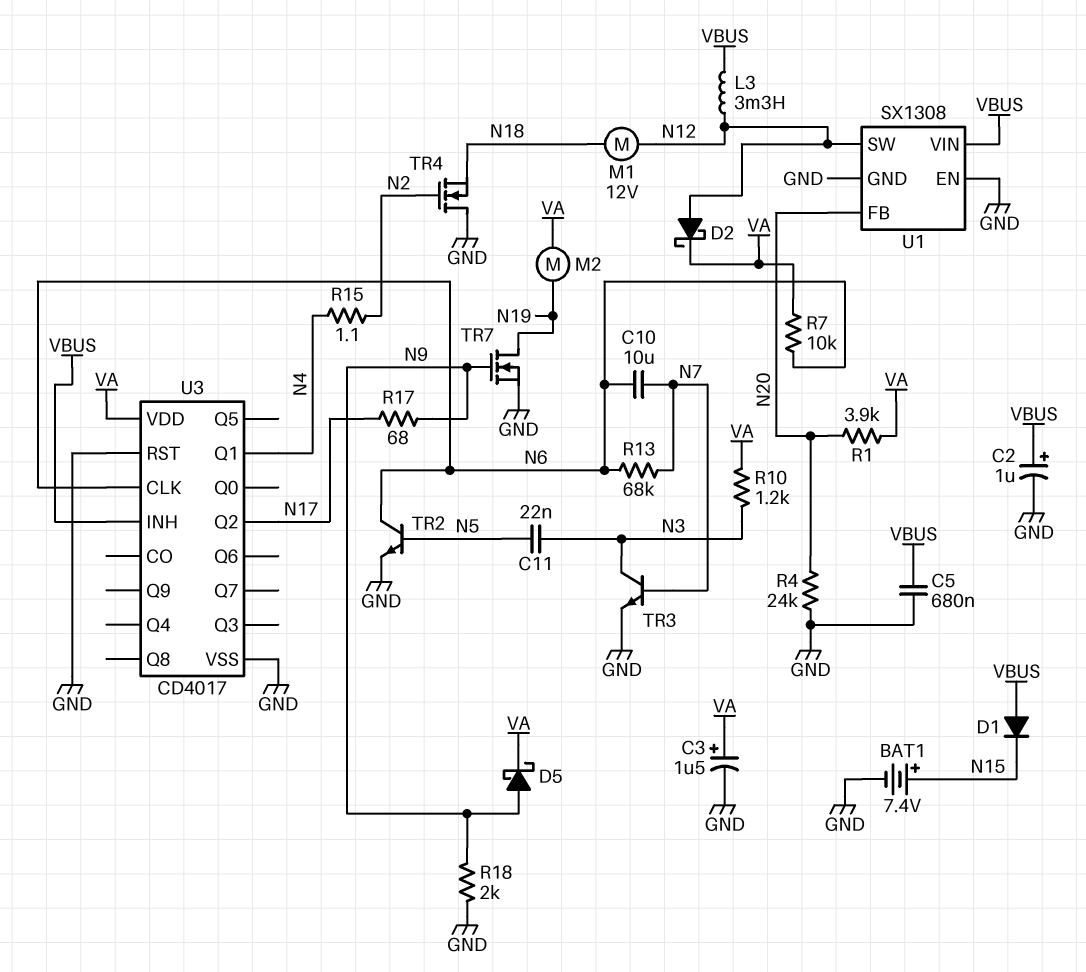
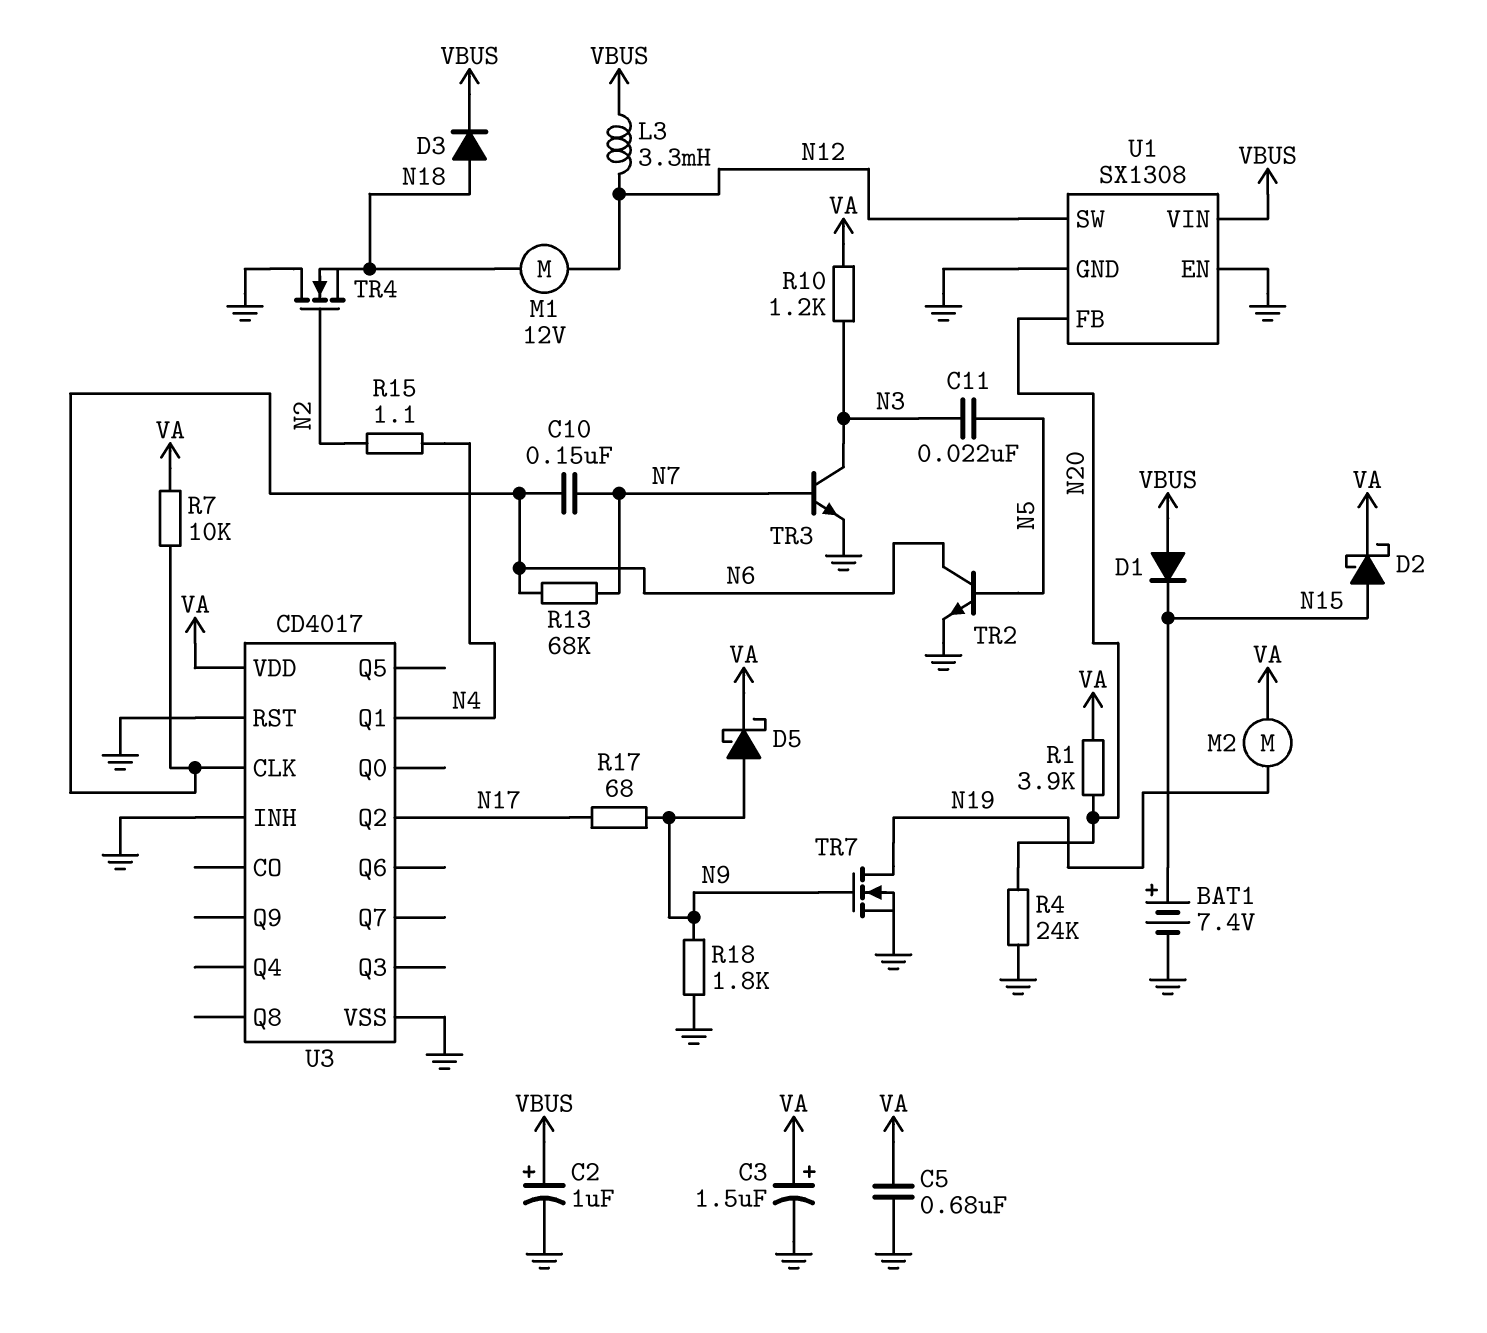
C5: 680nF (GND, VBUS) -> 680nF (GND, VA)
C10: 10uF (N6, N7) -> 150nF (N6, N7)
D2: schottky (A N12, K VA) -> schottky (A N15, K VA)
D3: none -> diode (A N18, K VBUS)
R18: 2k (GND, N9) -> 1.8k (GND, N9)
U3 pin INH: VBUS -> GND

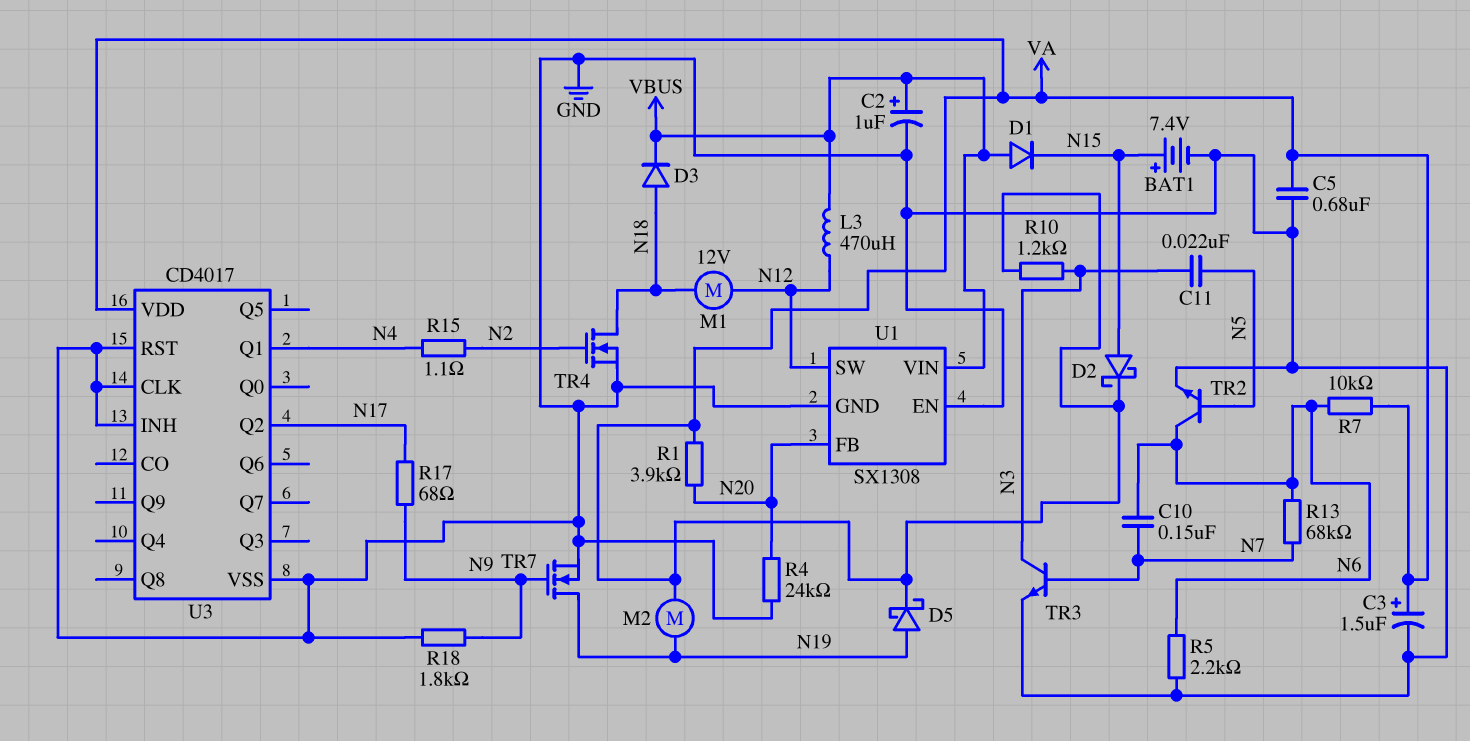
D5: schottky (A N9, K VA) -> schottky (A N19, K VA)
L3: 3.3mH (N12, VBUS) -> 470uH (N12, VBUS)
R5: none -> 2.2k (GND, N6)
TR4: NMOS (G N2, D GND, S N18) -> NMOS (G N2, D N18, S GND)
U3 pin CLK: N6 -> GND

